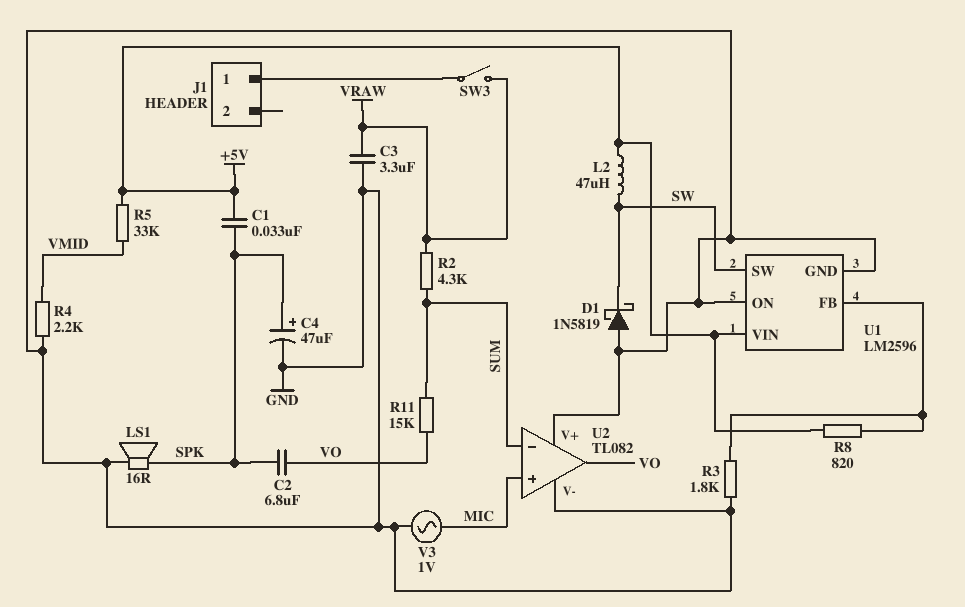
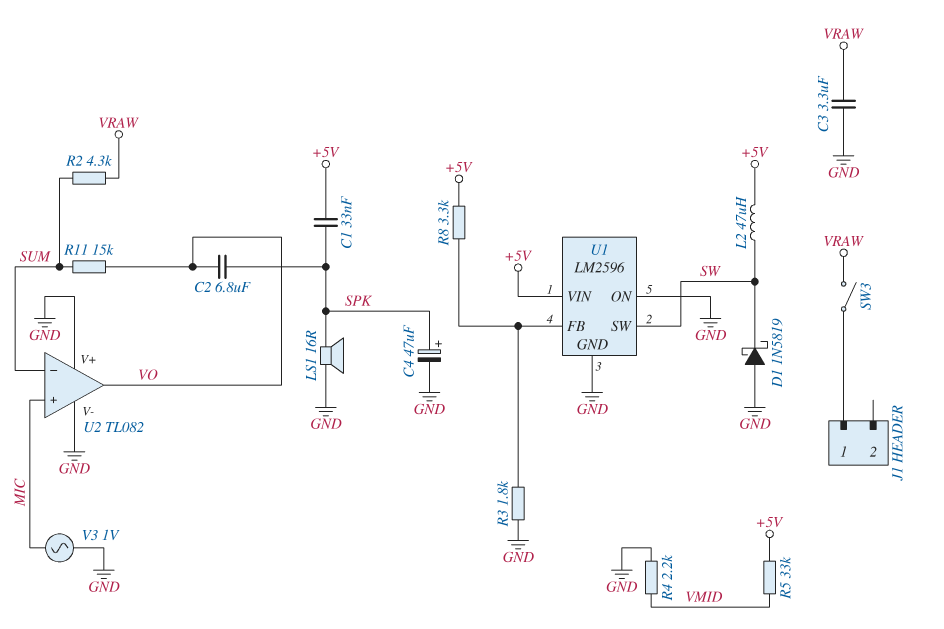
R8: 820 (+5V, U1/FB) -> 3.3k (+5V, U1/FB)

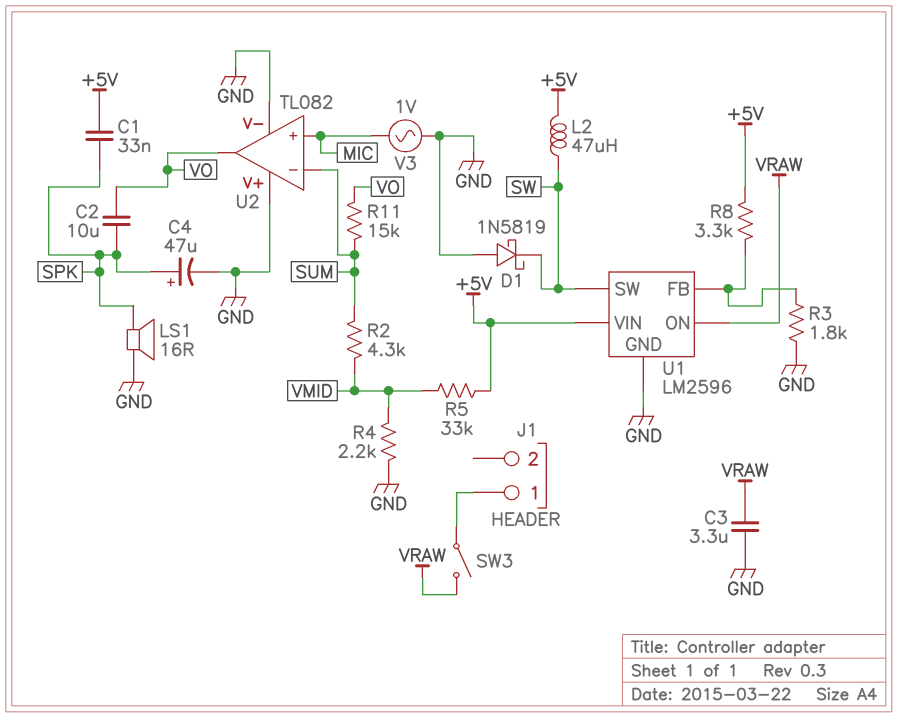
C2: 6.8uF (SPK, VO) -> 10uF (SPK, VO)
R2: 4.3k (SUM, VRAW) -> 4.3k (SUM, VMID)
U1 pin ON: GND -> VRAW

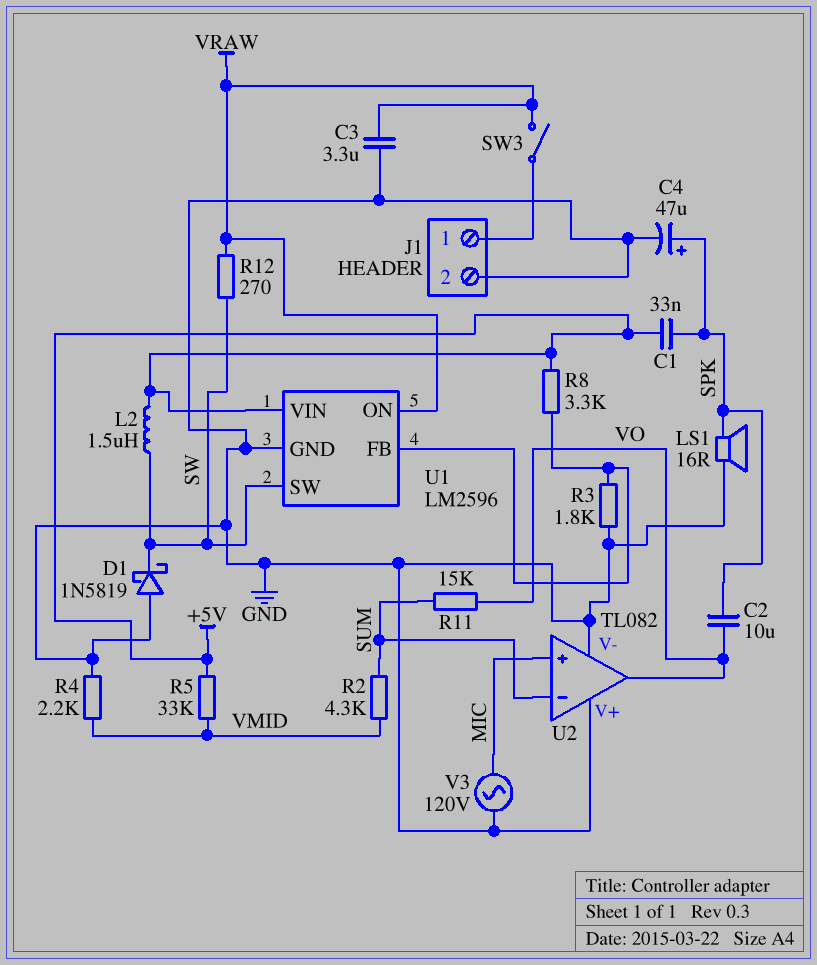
J1 pin 2: none -> GND
L2: 47uH (+5V, SW) -> 1.5uH (+5V, SW)
R12: none -> 270 (SW, VRAW)
V3: AC 1V (GND, MIC) -> AC 120V (GND, MIC)

